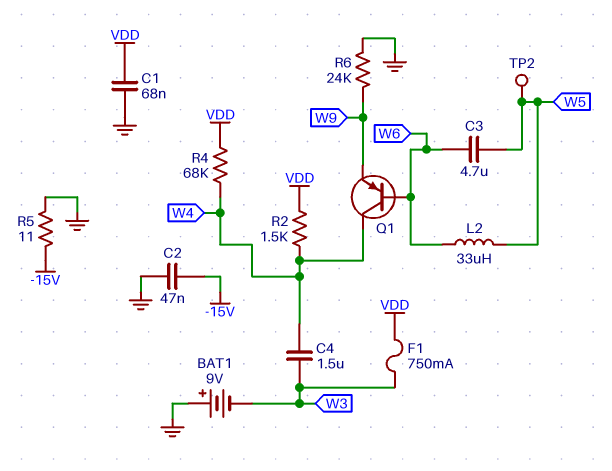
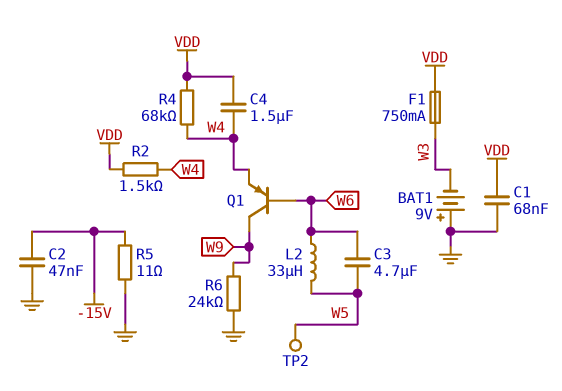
C4: 1.5uF (W3, W4) -> 1.5uF (VDD, W4)
Q1: PNP (B W6, C W4, E W9) -> PNP (B W6, C W9, E W4)

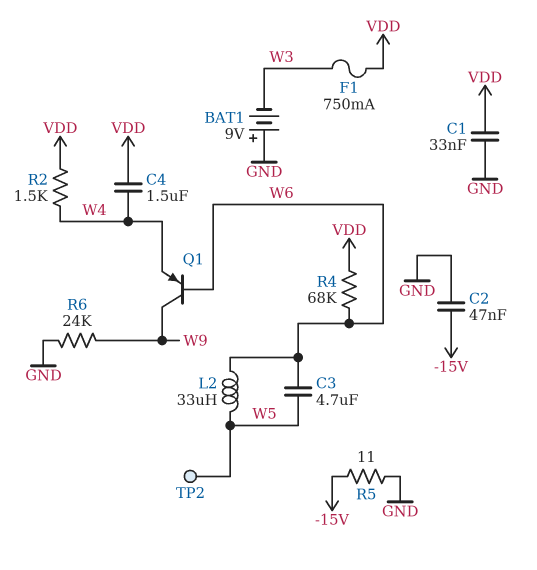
C1: 68nF (GND, VDD) -> 33nF (GND, VDD)
R4: 68k (VDD, W4) -> 68k (VDD, W6)

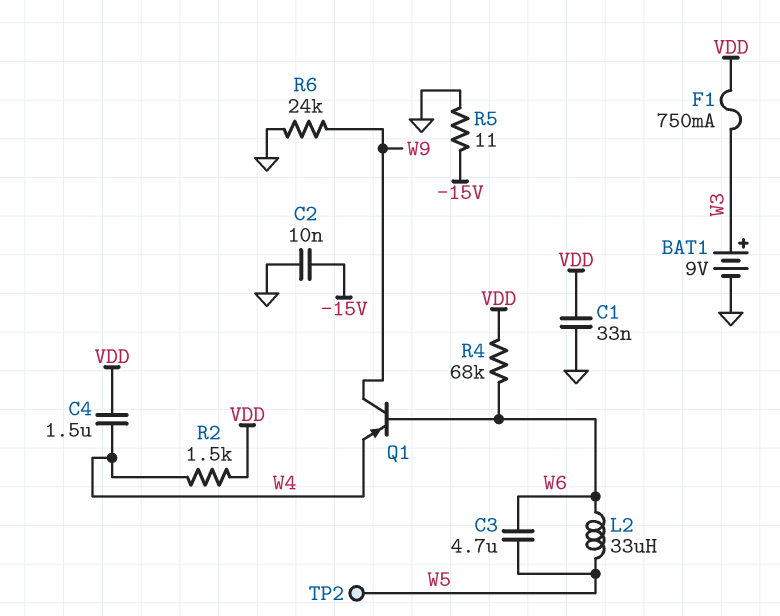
BAT1: 9V (plus GND, minus W3) -> 9V (plus W3, minus GND)
C2: 47nF (-15V, GND) -> 10nF (-15V, GND)

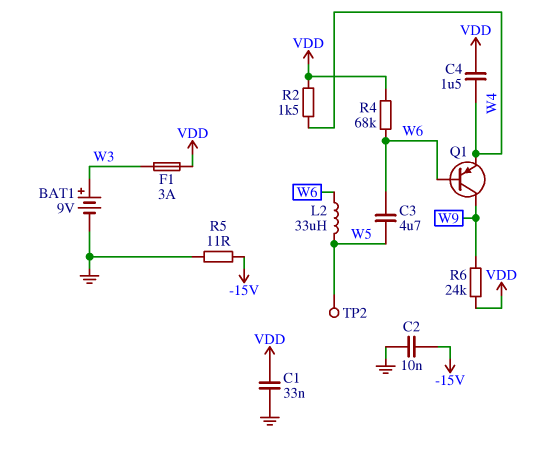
F1: 750mA (VDD, W3) -> 3A (VDD, W3)
R6: 24k (GND, W9) -> 24k (VDD, W9)

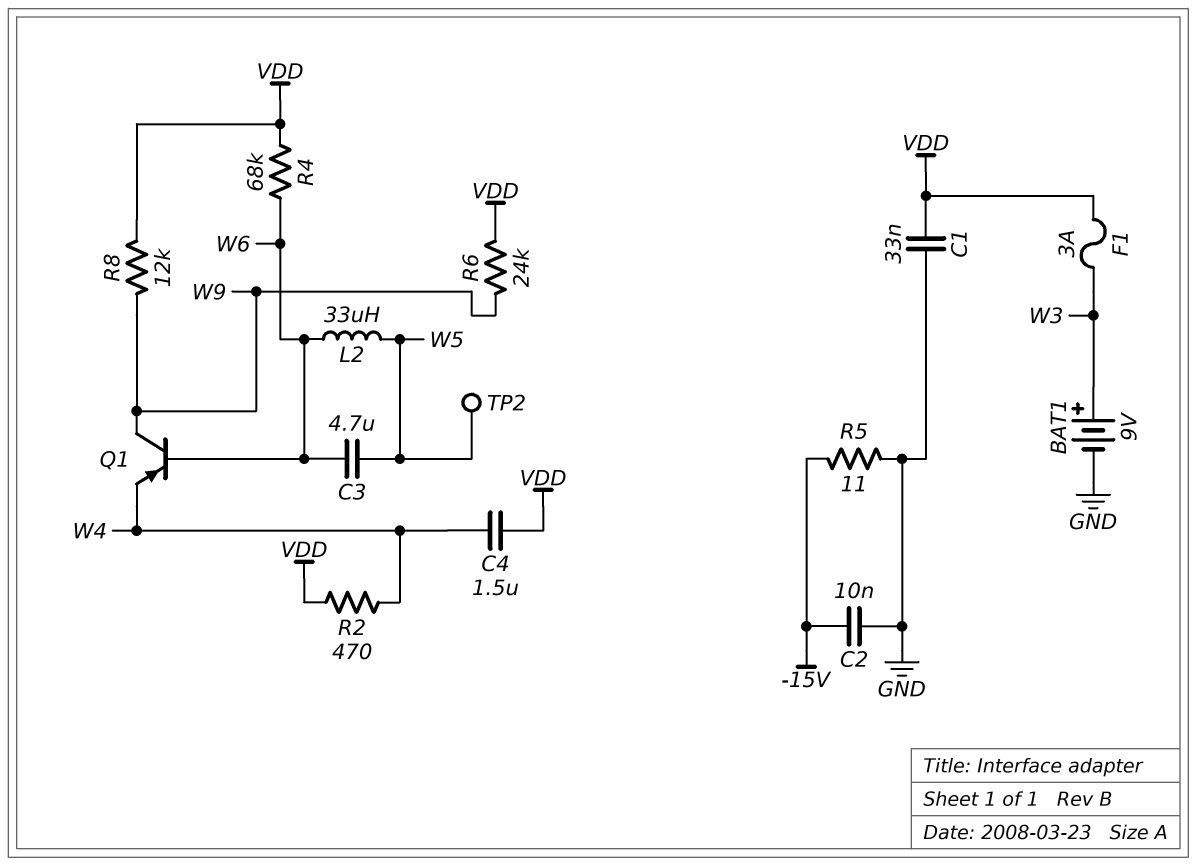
R2: 1.5k (VDD, W4) -> 470 (VDD, W4)
R8: none -> 12k (VDD, W9)

